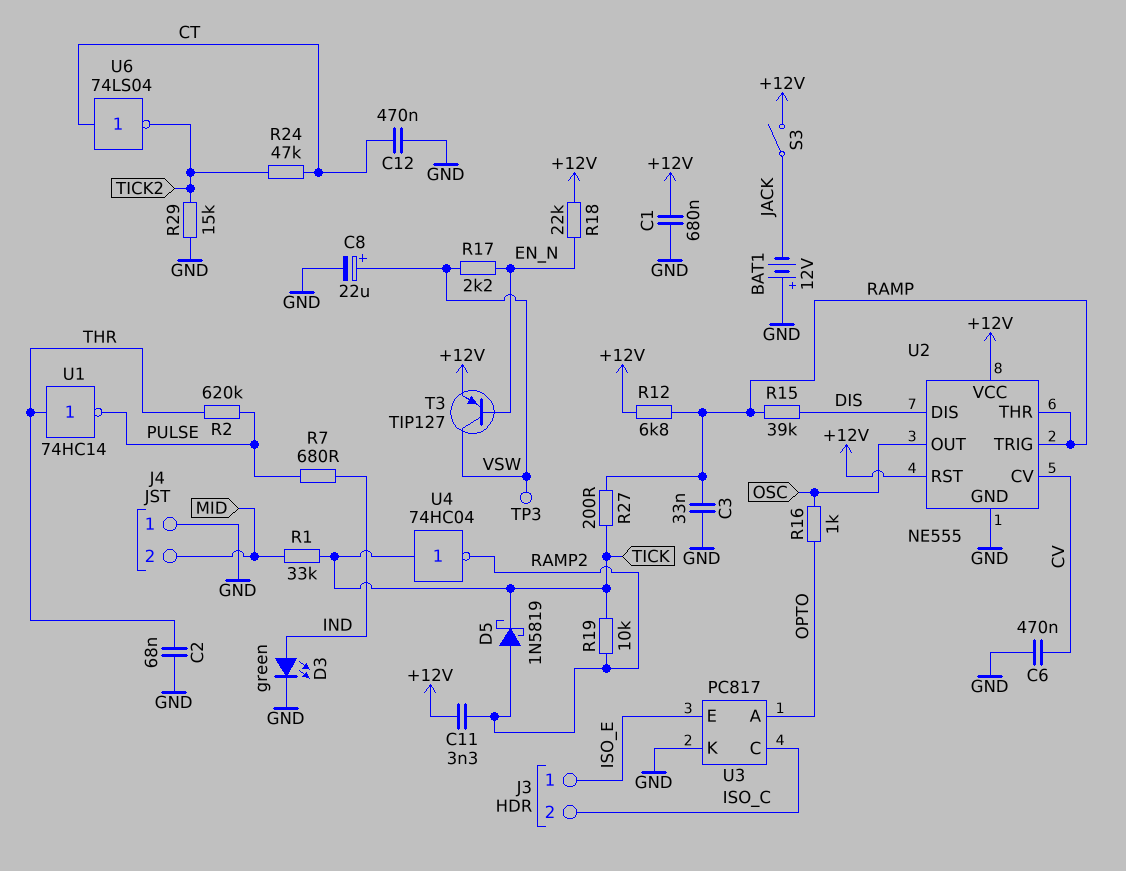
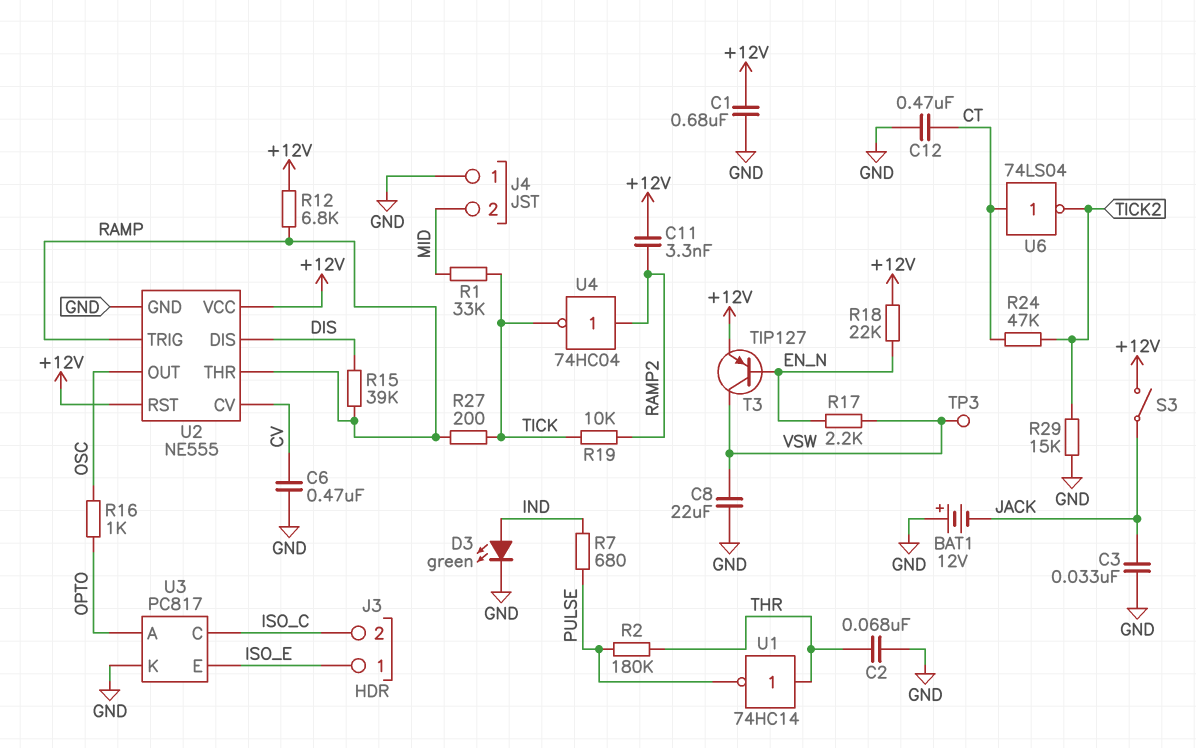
C3: 33nF (GND, RAMP) -> 33nF (GND, JACK)
C8: 22uF (plus VSW, minus GND) -> 22uF (GND, VSW)
D5: schottky 1N5819 (A RAMP2, K TICK) -> none
R2: 620k (PULSE, THR) -> 180k (PULSE, THR)
U4: NOT 74HC04 (in TICK, out RAMP2) -> NOT 74HC04 (in RAMP2, out TICK)

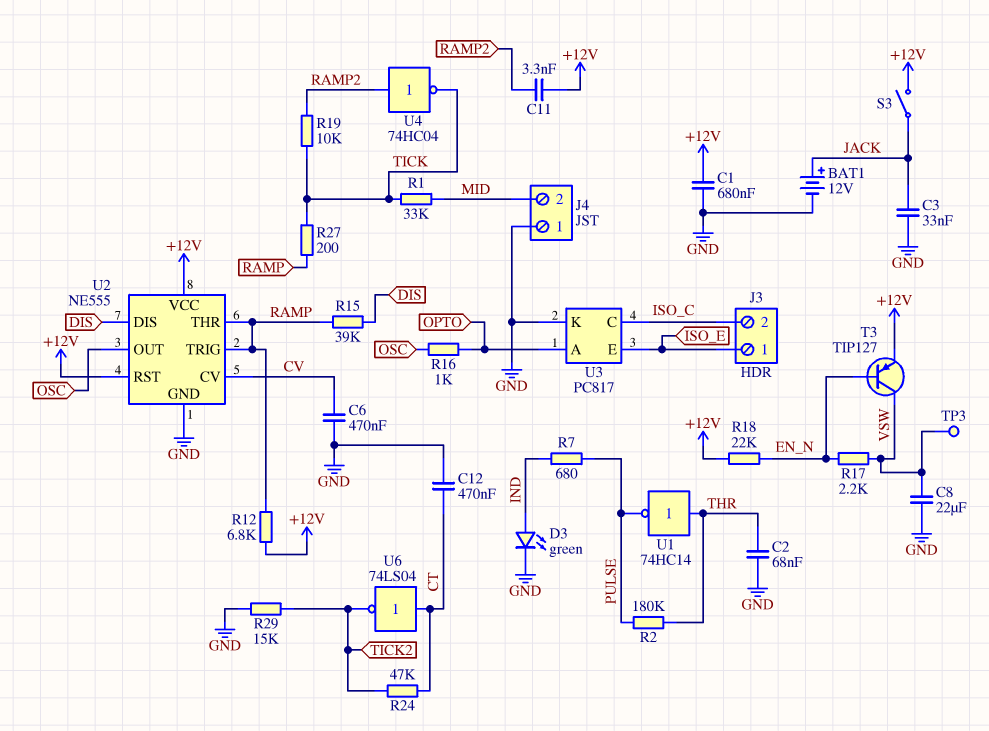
BAT1: 12V (plus GND, minus JACK) -> 12V (plus JACK, minus GND)

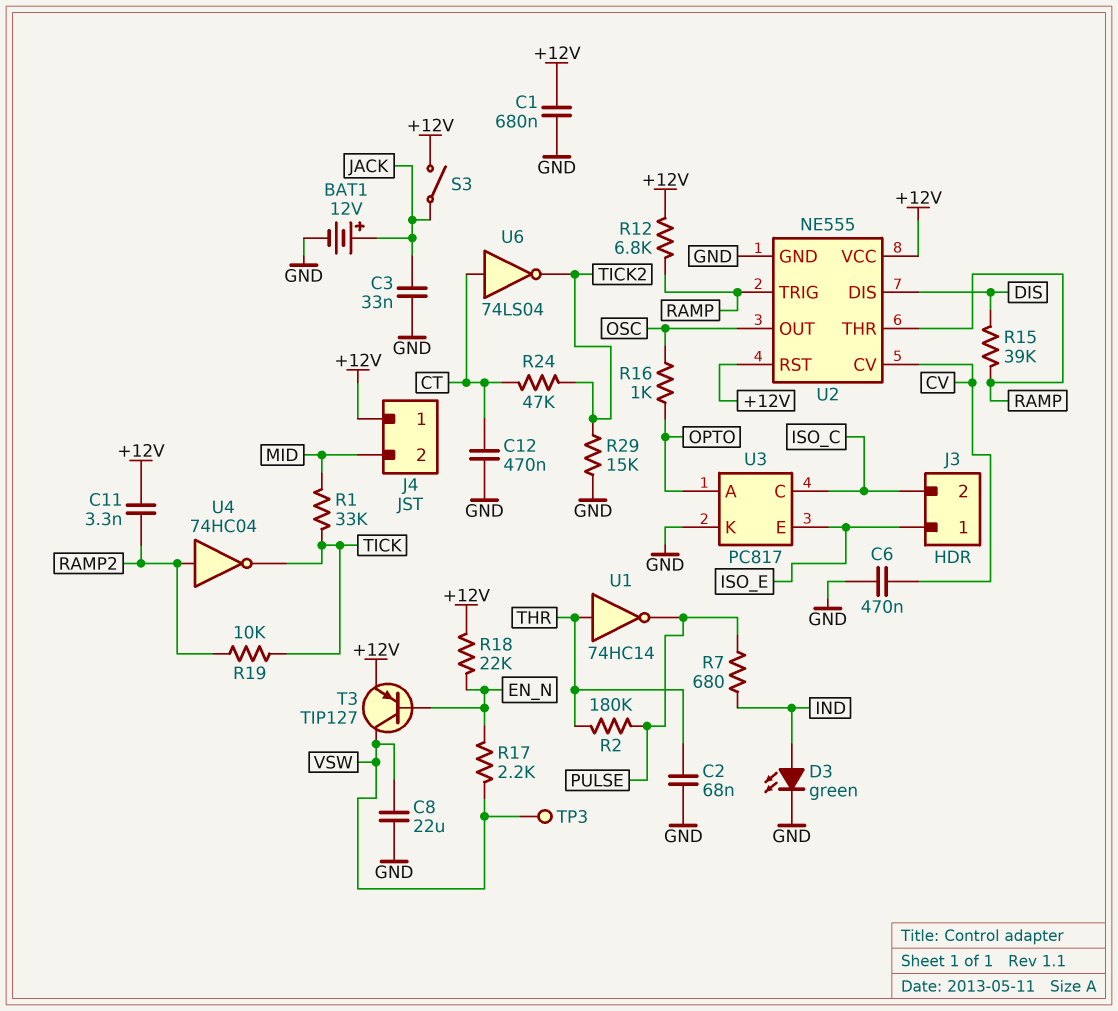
J4 pin 1: GND -> +12V
R27: 200 (RAMP, TICK) -> none

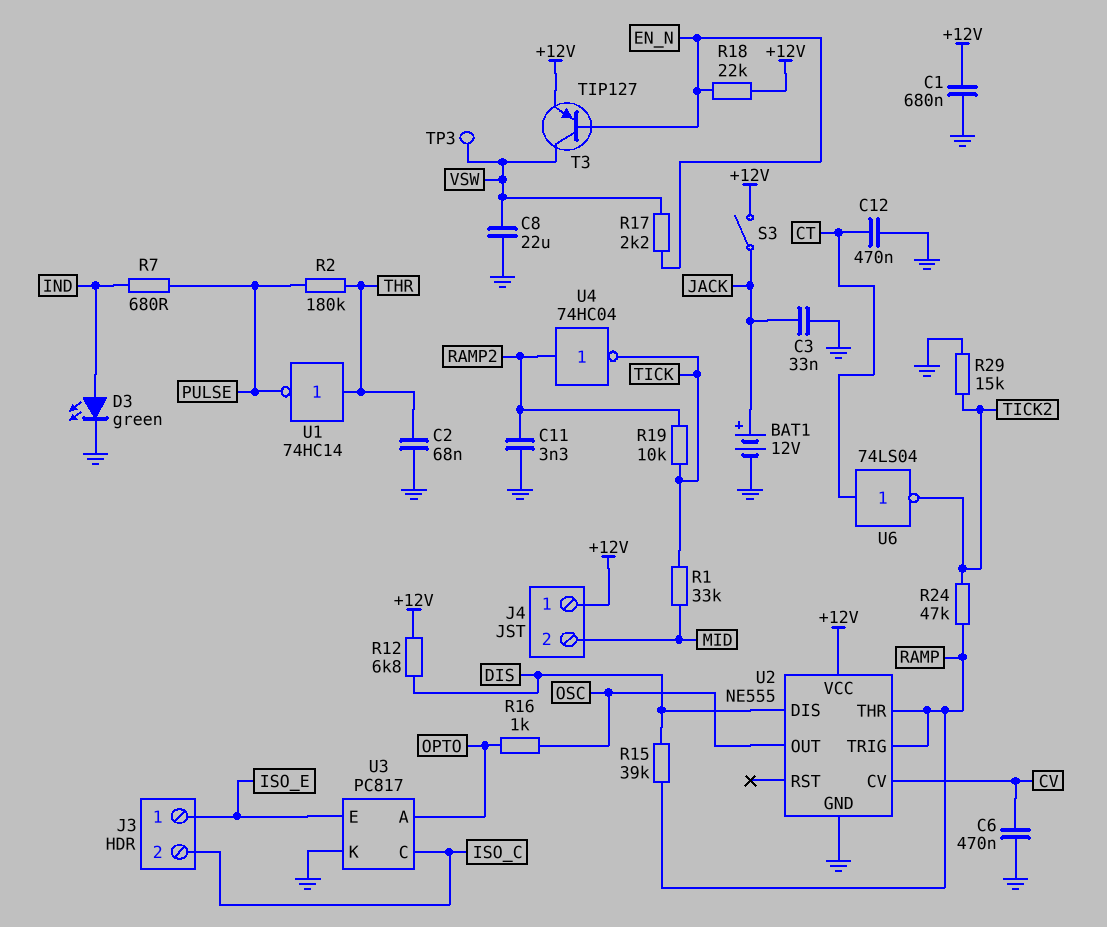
C11: 3.3nF (+12V, RAMP2) -> 3.3nF (GND, RAMP2)
R12: 6.8k (+12V, RAMP) -> 6.8k (+12V, DIS)
R24: 47k (CT, TICK2) -> 47k (RAMP, TICK2)
U2 pin RST: +12V -> none

